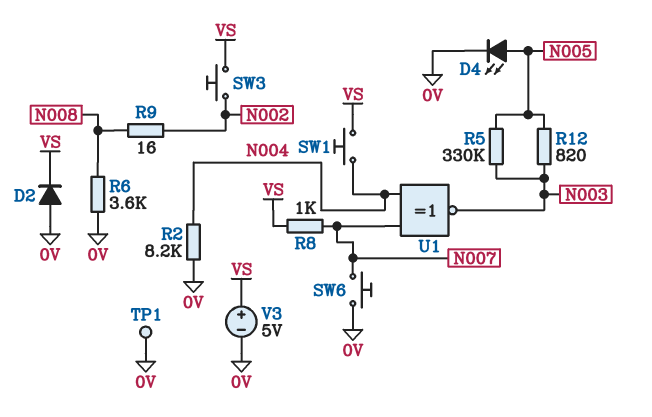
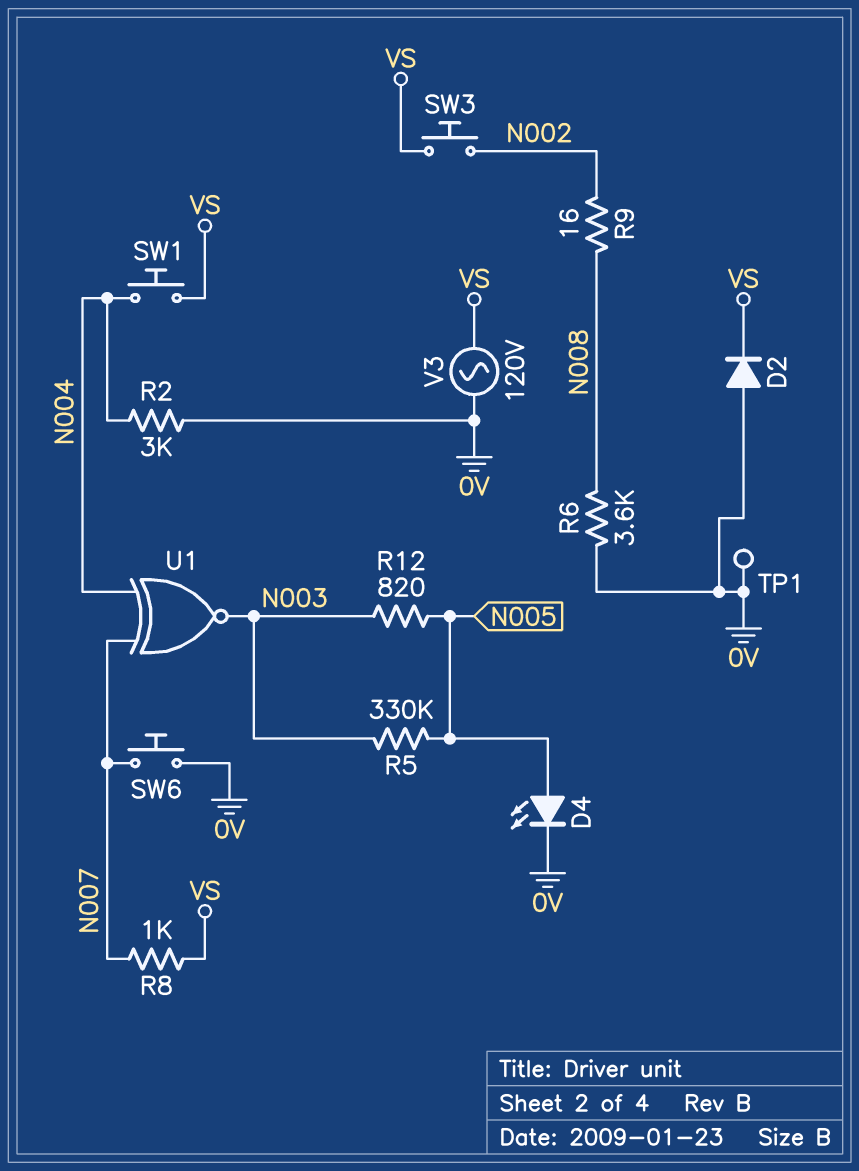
R2: 8.2k (0V, N004) -> 3k (0V, N004)
V3: 5V (plus VS, minus 0V) -> AC 120V (0V, VS)

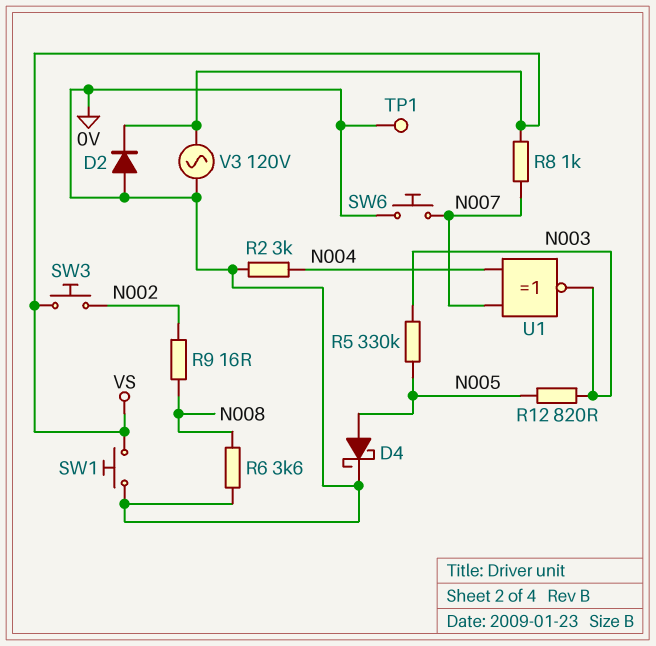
D4: LED (A N005, K 0V) -> schottky (A N005, K 0V)
SW1: button (N004, VS) -> button (0V, VS)

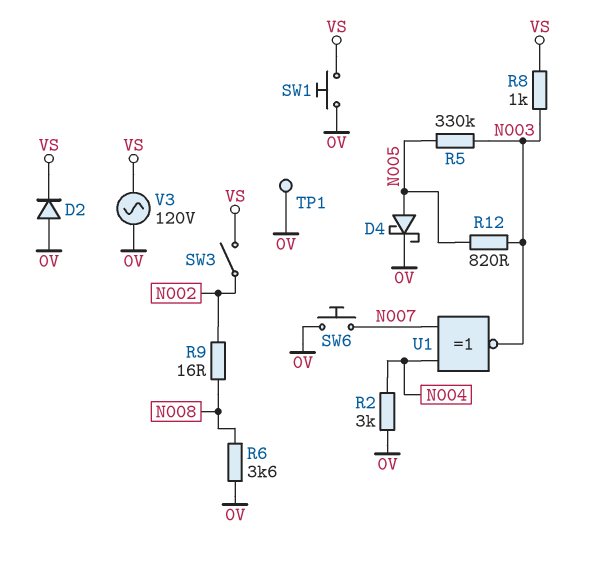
R8: 1k (N007, VS) -> 1k (N003, VS)
SW3: button (N002, VS) -> switch (N002, VS)

